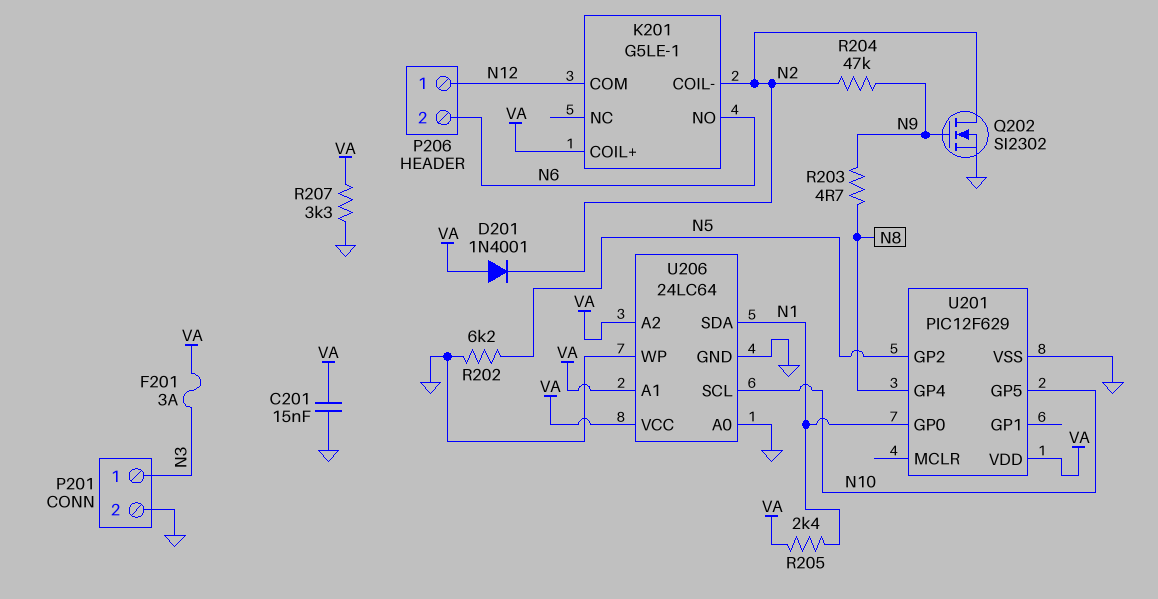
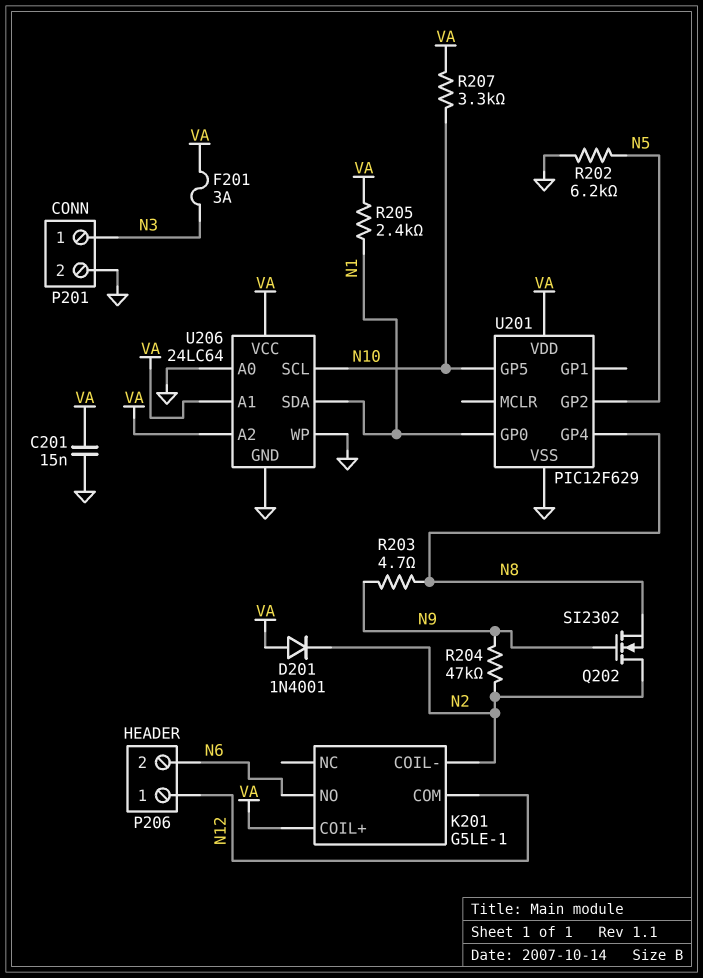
Q202: NMOS SI2302 (G N9, D N2, S GND) -> NMOS SI2302 (G N9, D N2, S N8)
R207: 3.3k (GND, VA) -> 3.3k (N10, VA)

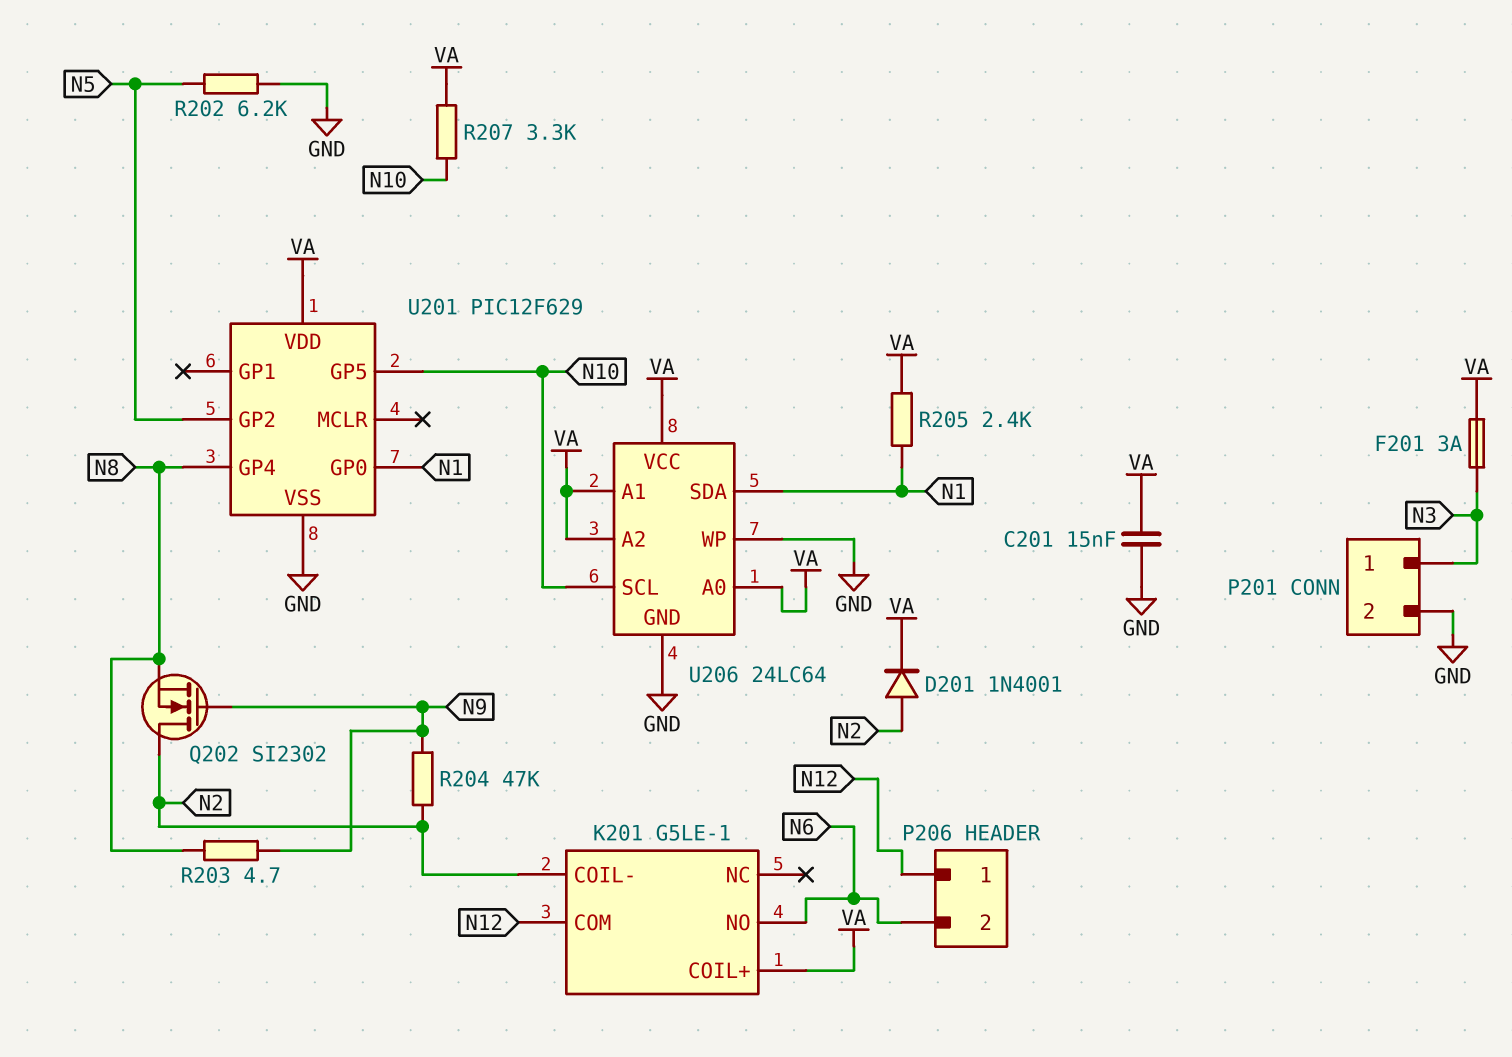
D201: diode 1N4001 (A VA, K N2) -> diode 1N4001 (A N2, K VA)
U206 pin A0: GND -> VA

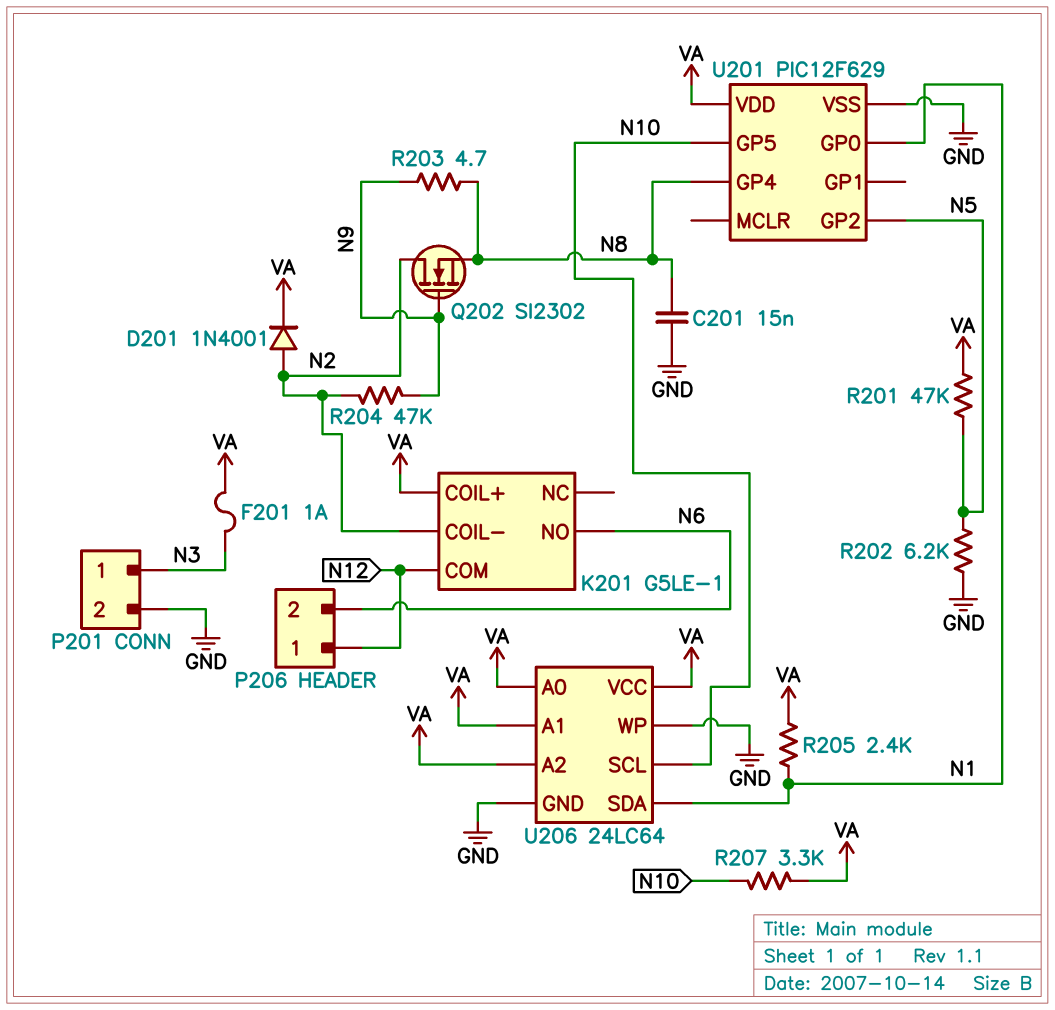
C201: 15nF (GND, VA) -> 15nF (GND, N8)
F201: 3A (N3, VA) -> 1A (N3, VA)
R201: none -> 47k (N5, VA)

